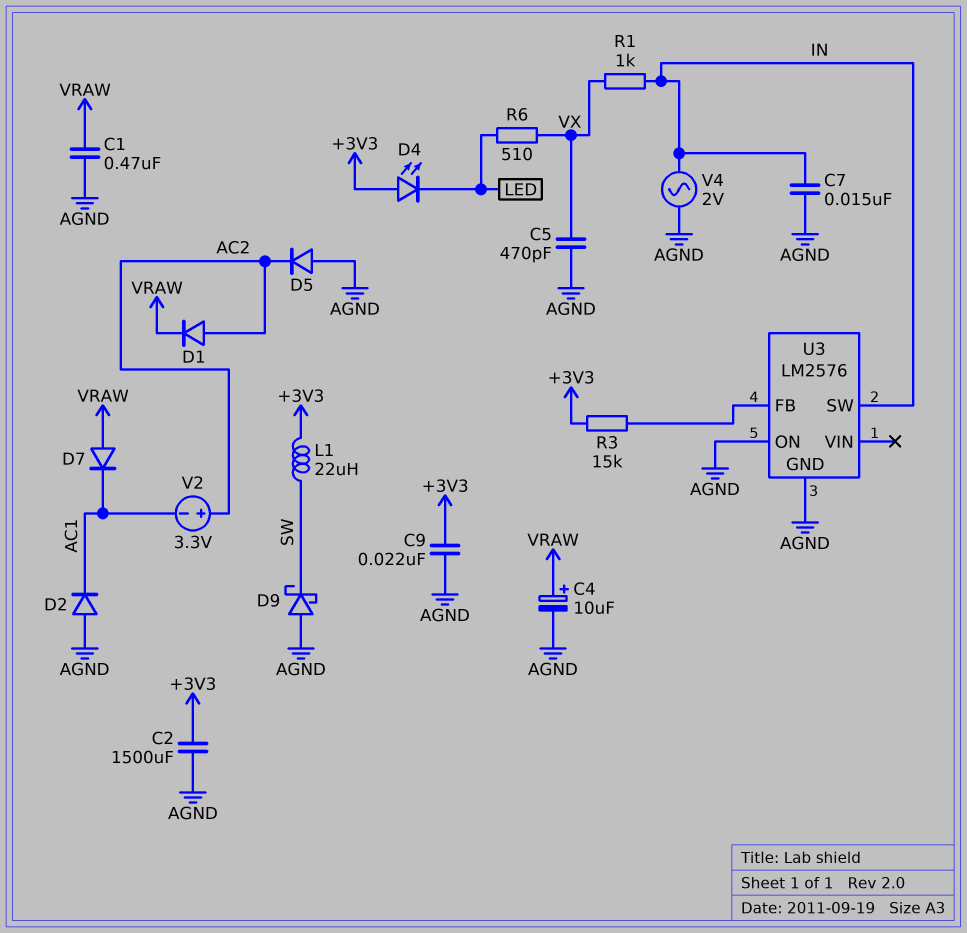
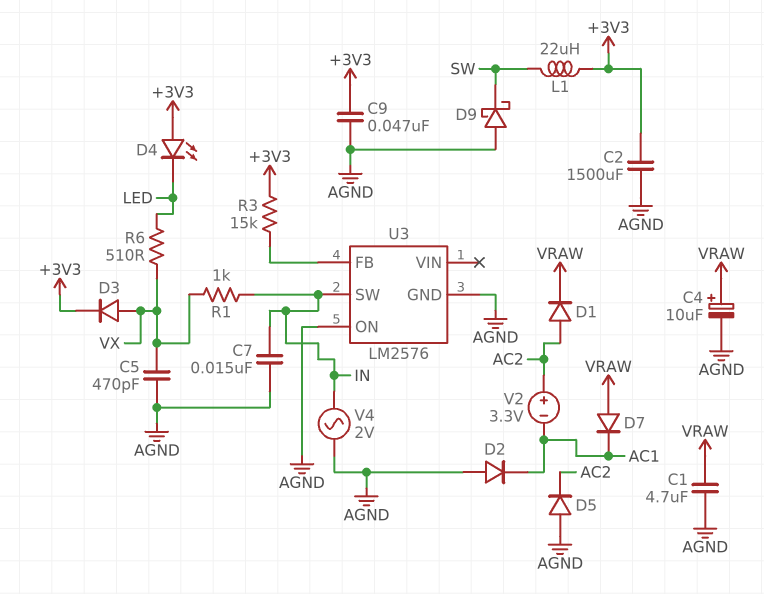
C1: 470nF (AGND, VRAW) -> 4.7uF (AGND, VRAW)
C9: 22nF (+3V3, AGND) -> 47nF (+3V3, AGND)
D3: none -> diode (A VX, K +3V3)

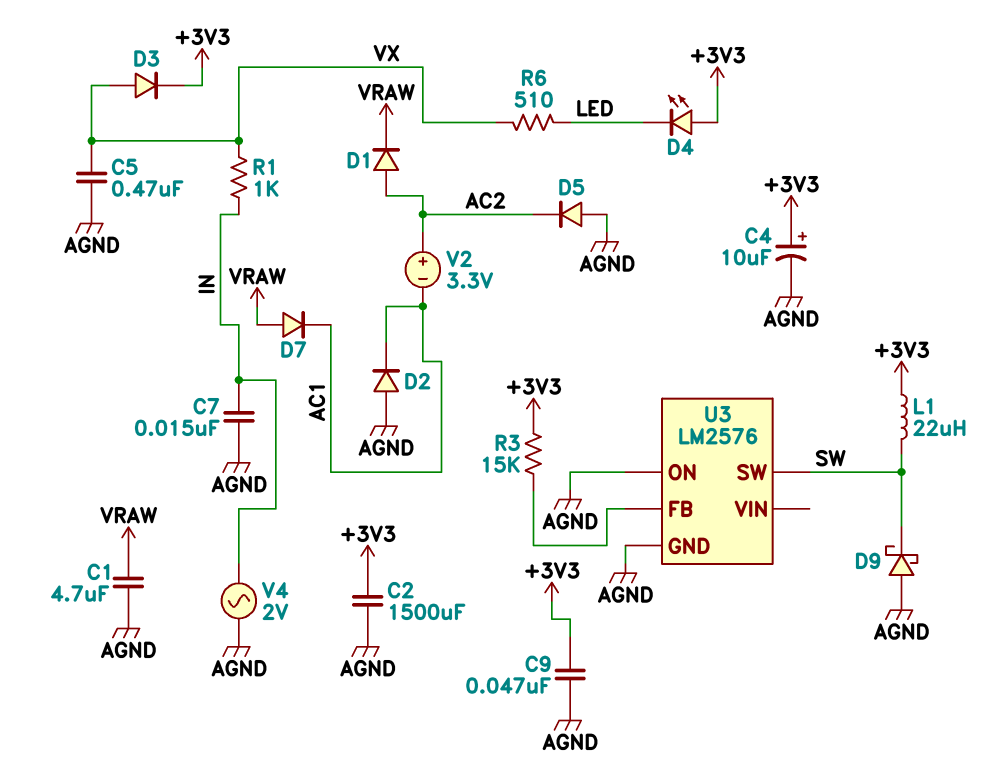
C4: 10uF (plus VRAW, minus AGND) -> 10uF (plus +3V3, minus AGND)
C5: 470pF (AGND, VX) -> 470nF (AGND, VX)
U3 pin SW: IN -> SW

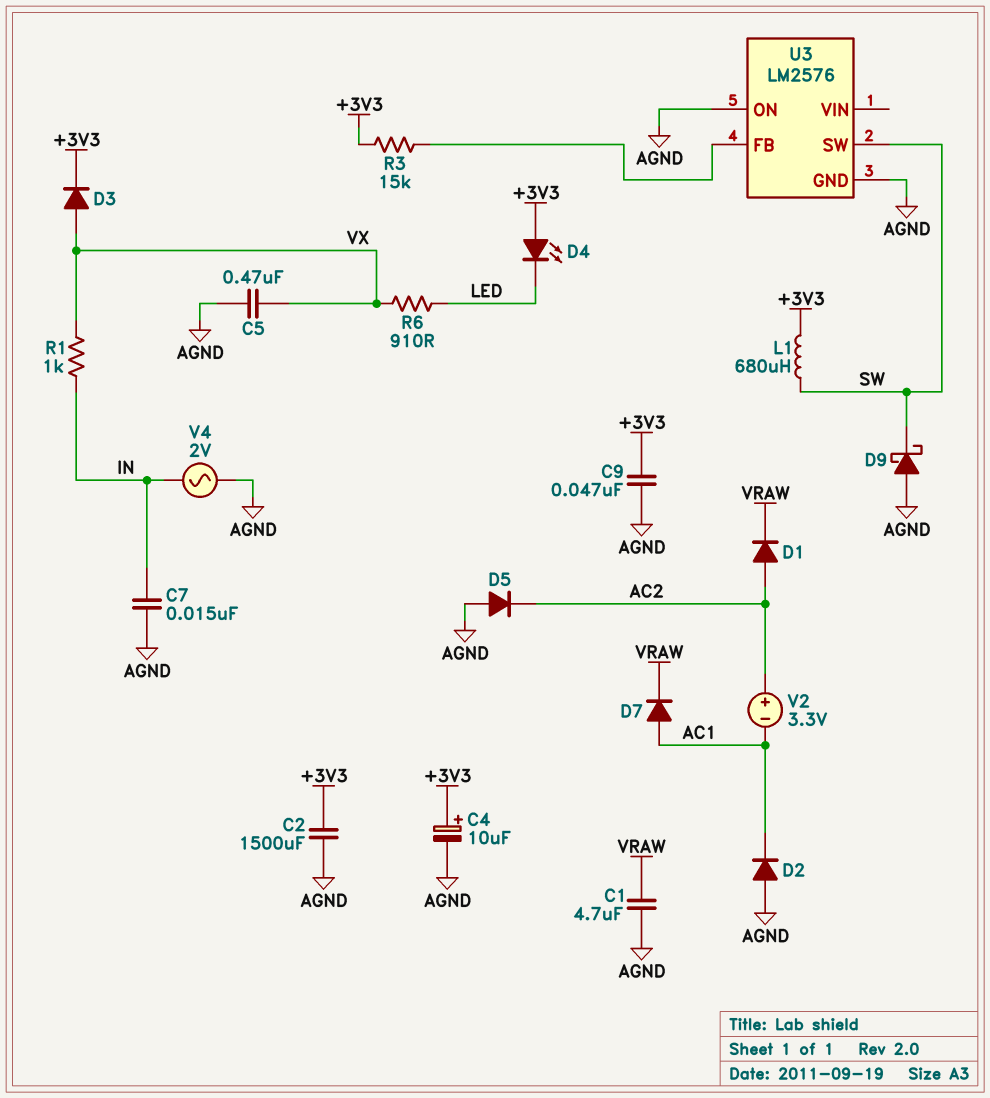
D7: diode (A VRAW, K AC1) -> diode (A AC1, K VRAW)
L1: 22uH (+3V3, SW) -> 680uH (+3V3, SW)
R6: 510 (LED, VX) -> 910 (LED, VX)

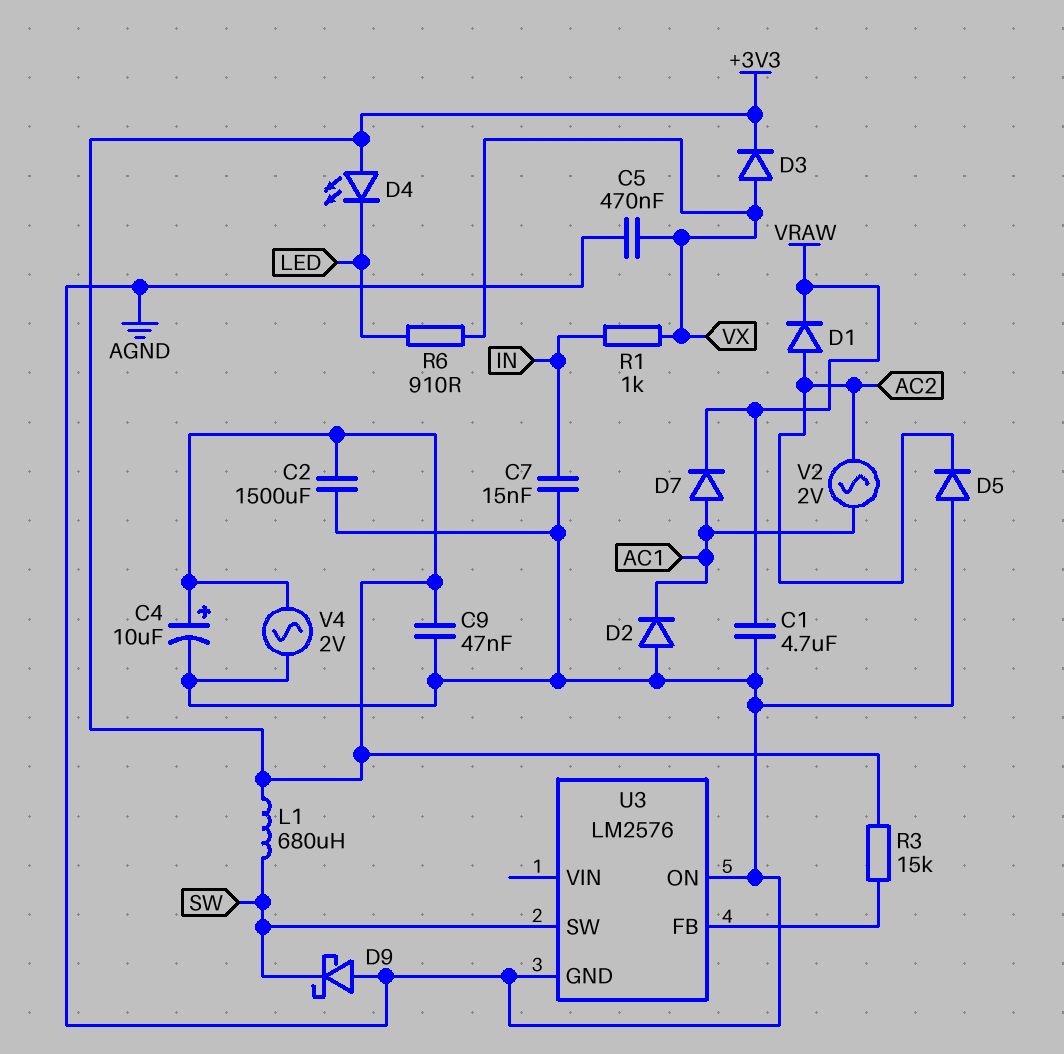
V2: 3.3V (plus AC2, minus AC1) -> AC 2V (AC1, AC2)
V4: AC 2V (AGND, IN) -> AC 2V (+3V3, AGND)

